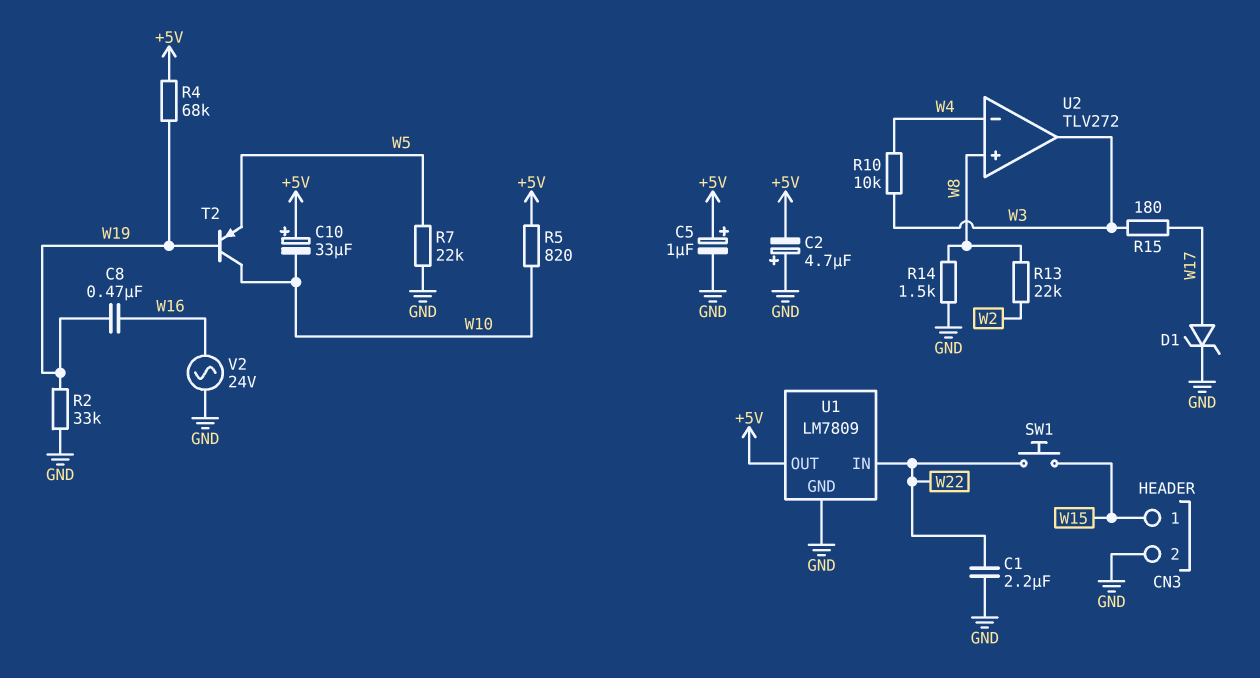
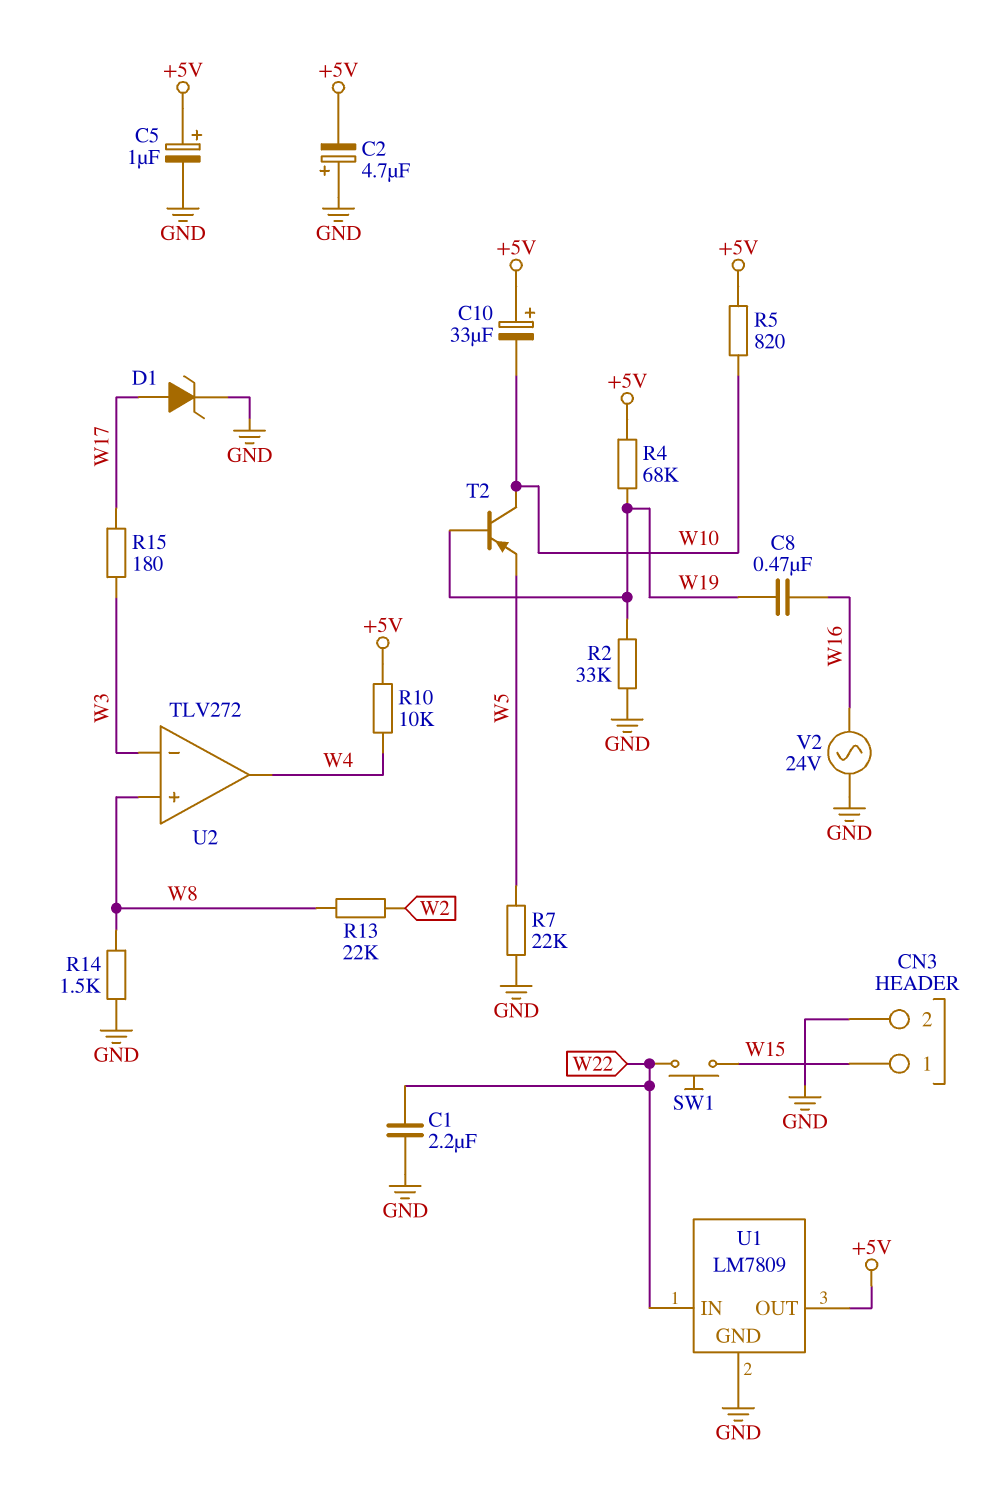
R10: 10k (W3, W4) -> 10k (+5V, W4)
U2 pin in-: W4 -> W3
U2 pin out: W3 -> W4

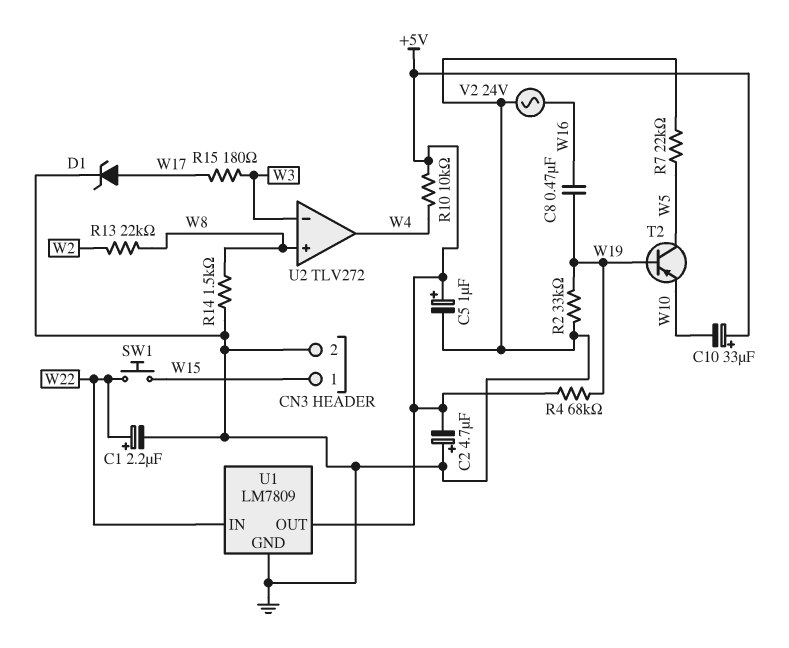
C1: 2.2uF (GND, W22) -> 2.2uF (plus W22, minus GND)
R5: 820 (+5V, W10) -> none
T2: PNP (B W19, C W10, E W5) -> PNP (B W19, C W5, E W10)

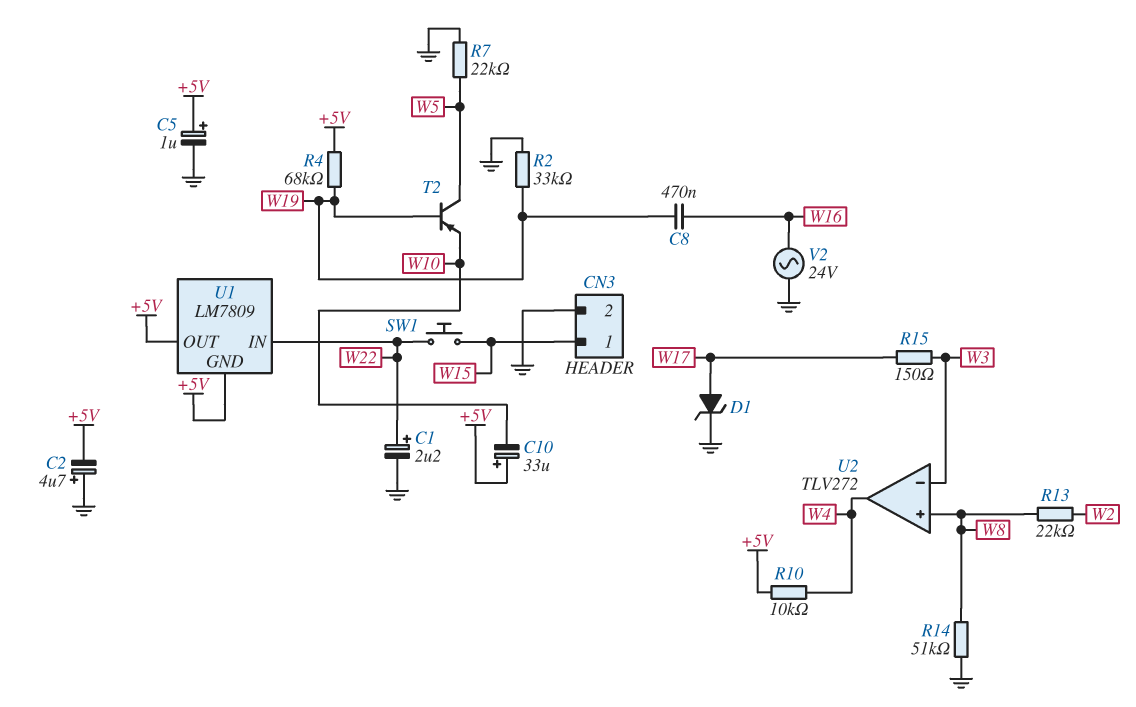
R14: 1.5k (GND, W8) -> 51k (GND, W8)
R15: 180 (W3, W17) -> 150 (W3, W17)
U1 pin GND: GND -> +5V

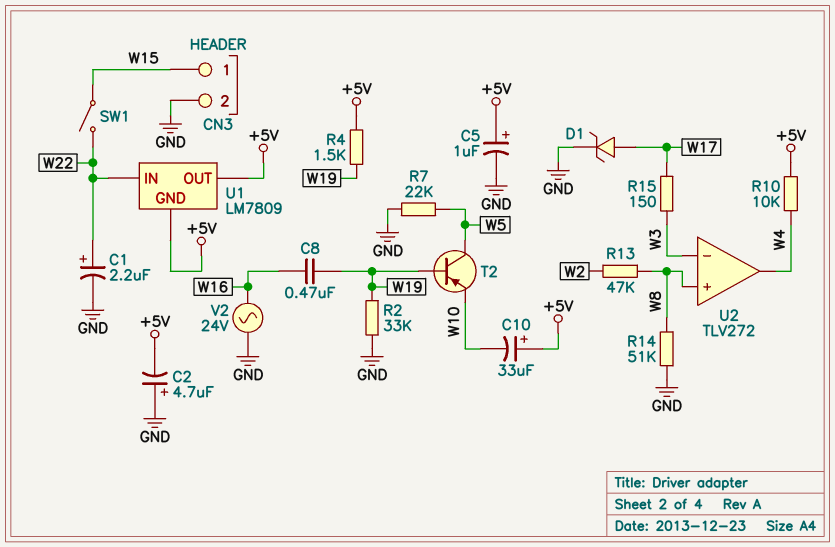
R4: 68k (+5V, W19) -> 1.5k (+5V, W19)
R13: 22k (W2, W8) -> 47k (W2, W8)
SW1: button (W15, W22) -> switch (W15, W22)

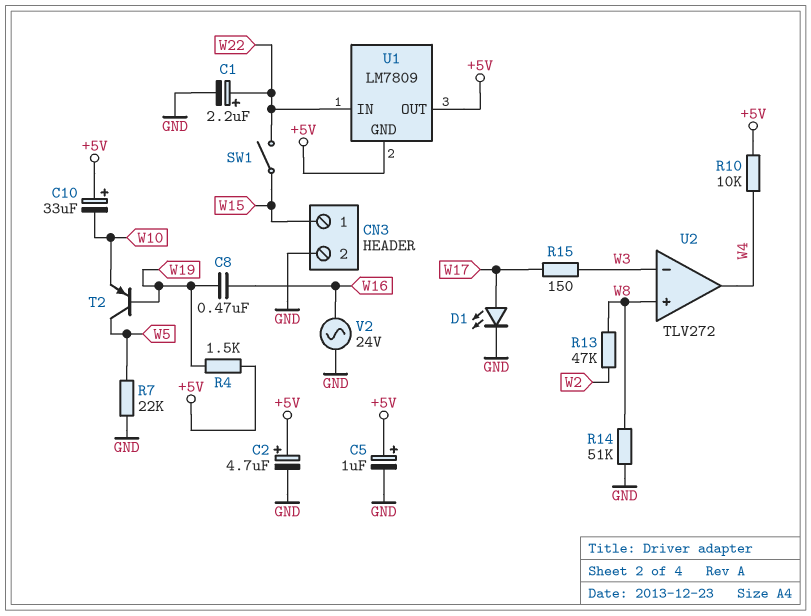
C2: 4.7uF (plus GND, minus +5V) -> 4.7uF (plus +5V, minus GND)
D1: zener (A W17, K GND) -> LED (A W17, K GND)
R2: 33k (GND, W19) -> none

